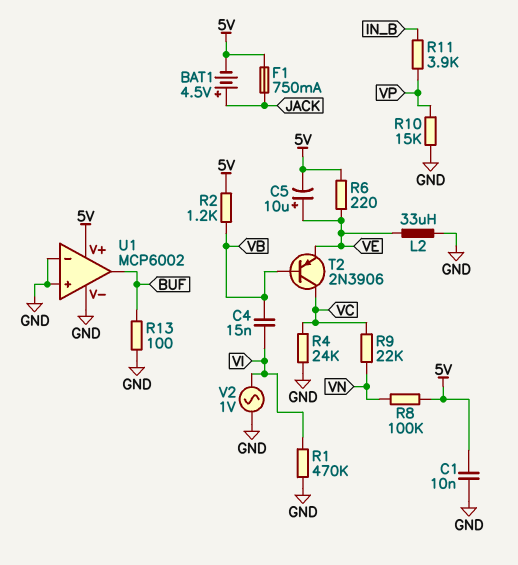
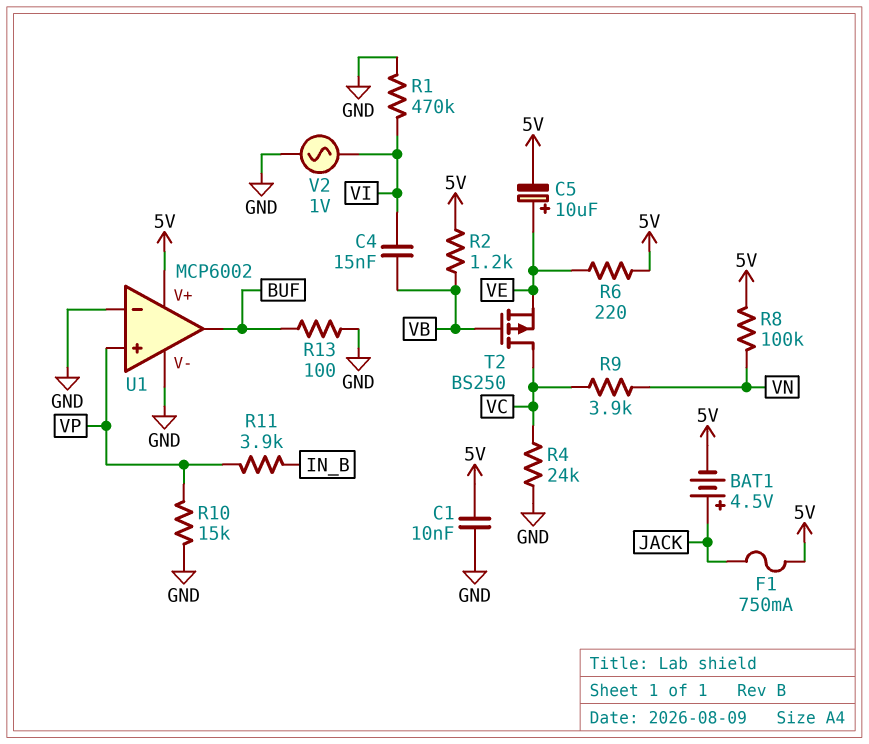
L2: 33uH (GND, VE) -> none
R9: 22k (VC, VN) -> 3.9k (VC, VN)
T2: PNP 2N3906 (B VB, C VC, E VE) -> PMOS BS250 (G VB, D VC, S VE)
U1 pin in+: GND -> VP

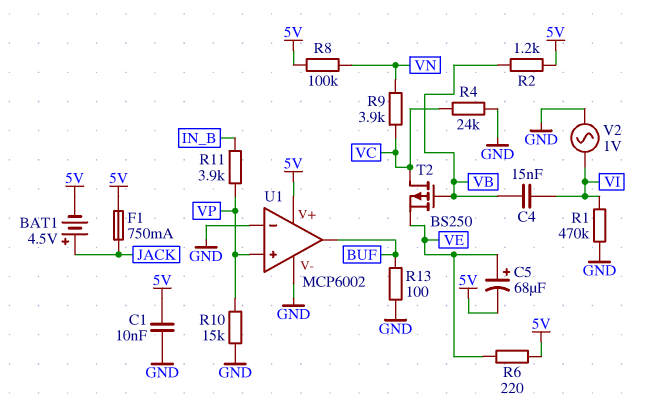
C5: 10uF (plus VE, minus 5V) -> 68uF (plus VE, minus 5V)

